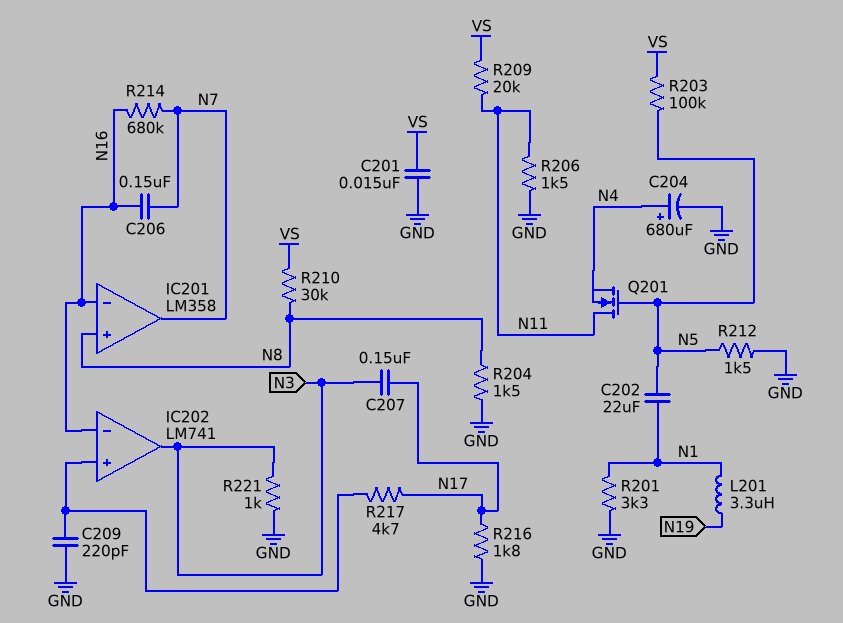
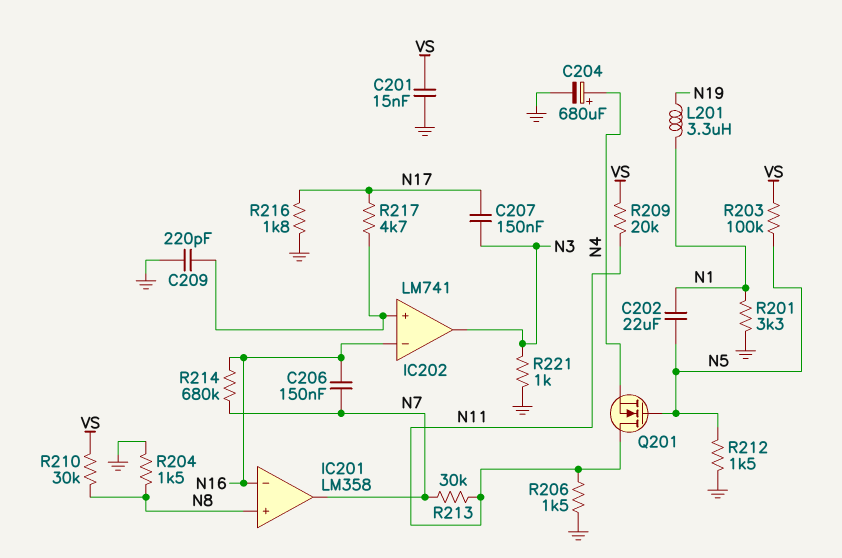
R213: none -> 30k (N7, N11)

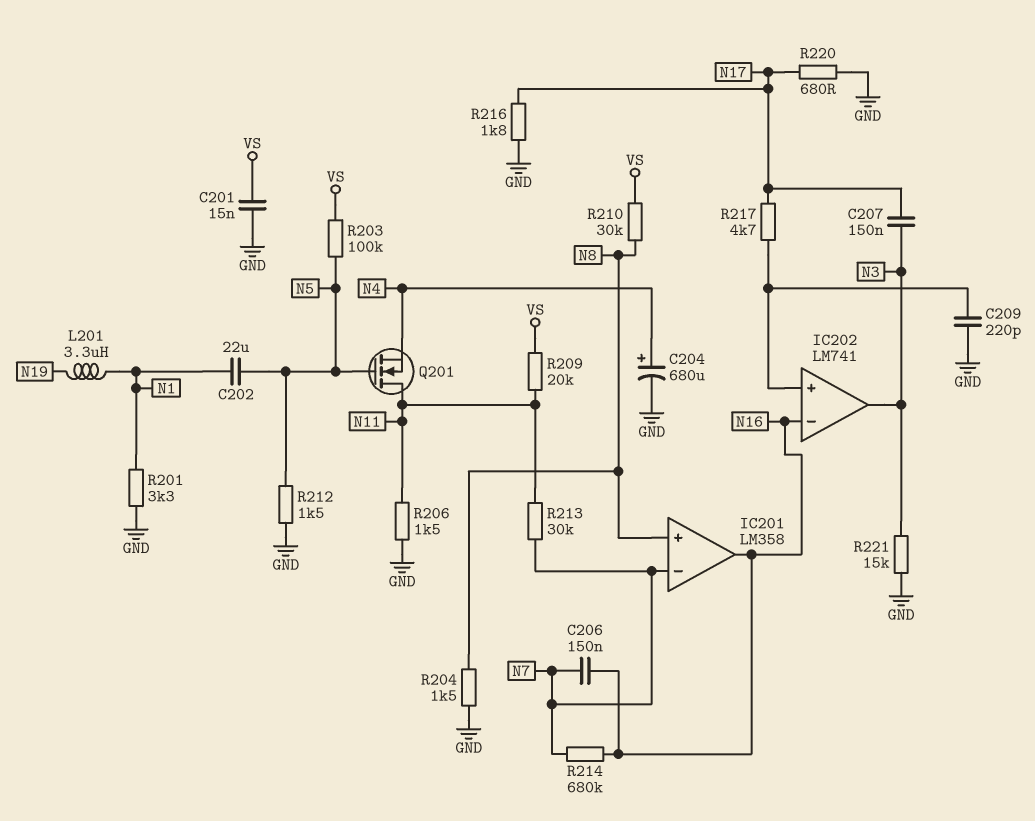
IC201 pin in-: N16 -> N7
IC201 pin out: N7 -> N16
R220: none -> 680 (GND, N17)
R221: 1k (GND, N3) -> 15k (GND, N3)

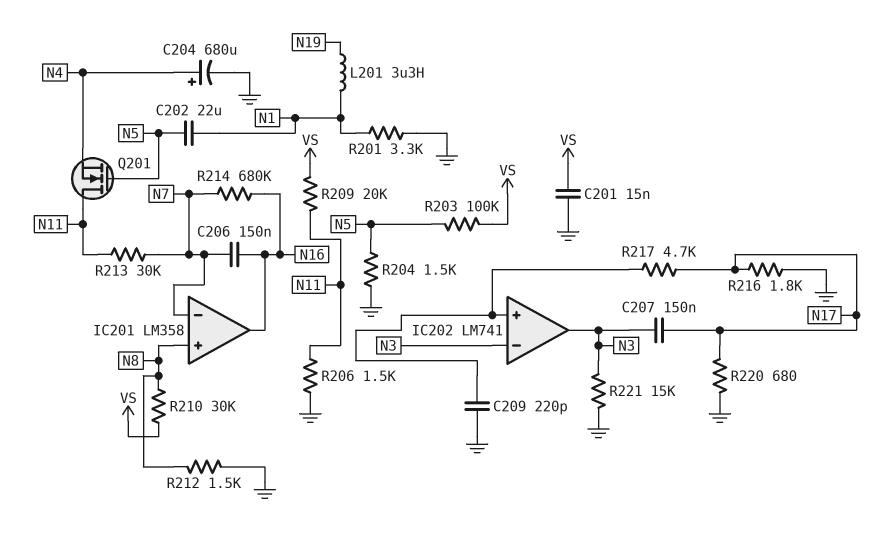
IC202 pin in-: N16 -> N3
R204: 1.5k (GND, N8) -> 1.5k (GND, N5)
R212: 1.5k (GND, N5) -> 1.5k (GND, N8)

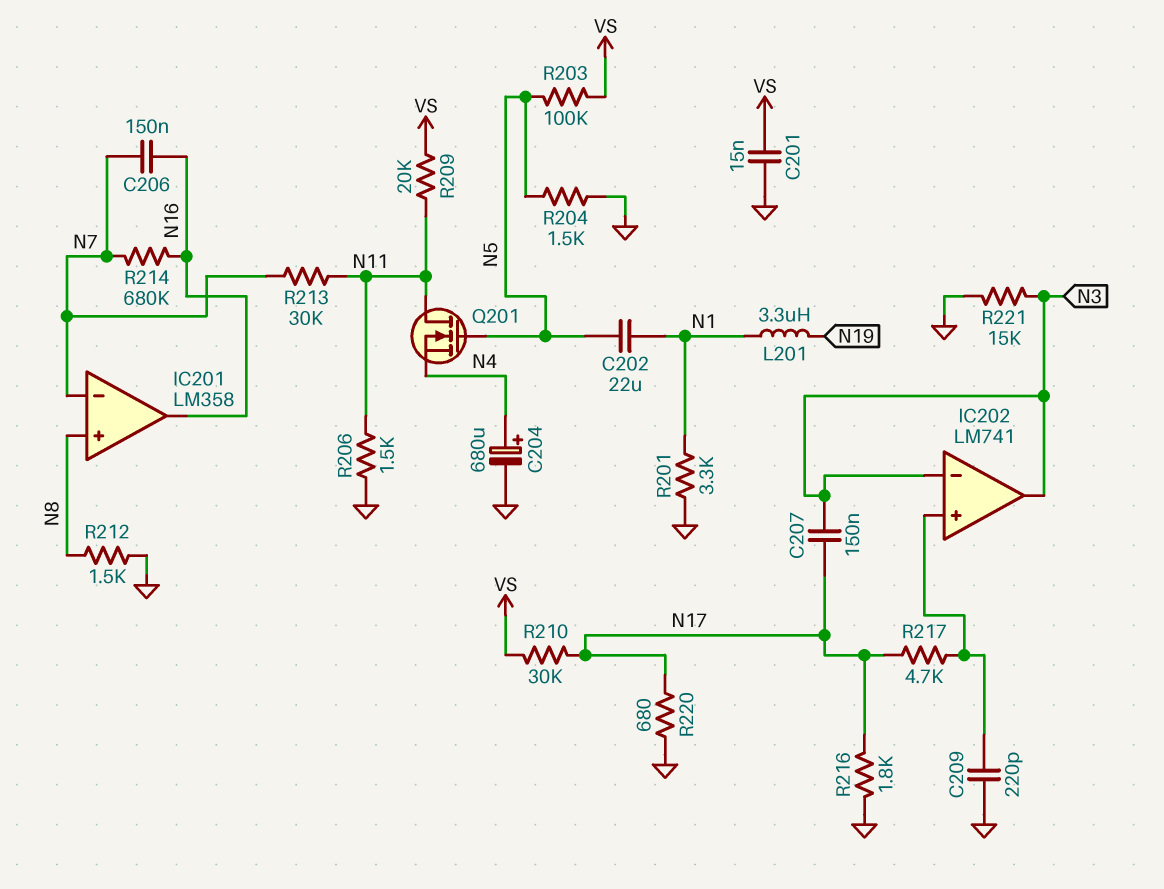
R210: 30k (N8, VS) -> 30k (N17, VS)

